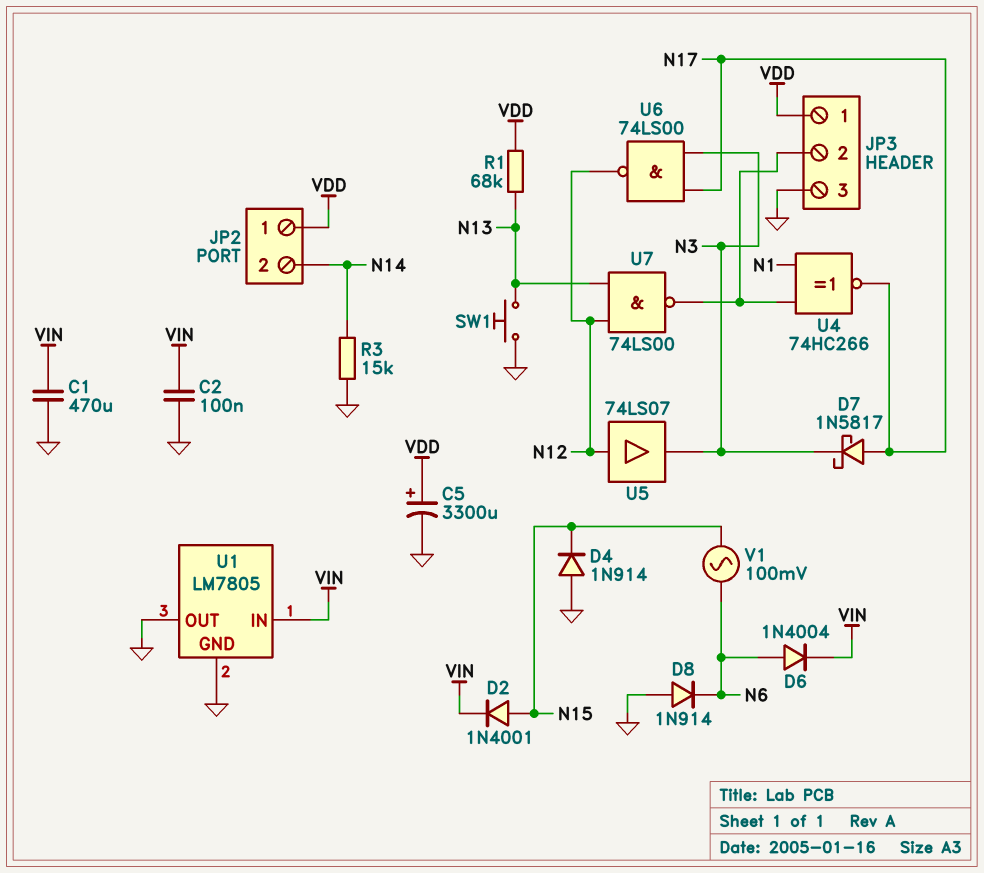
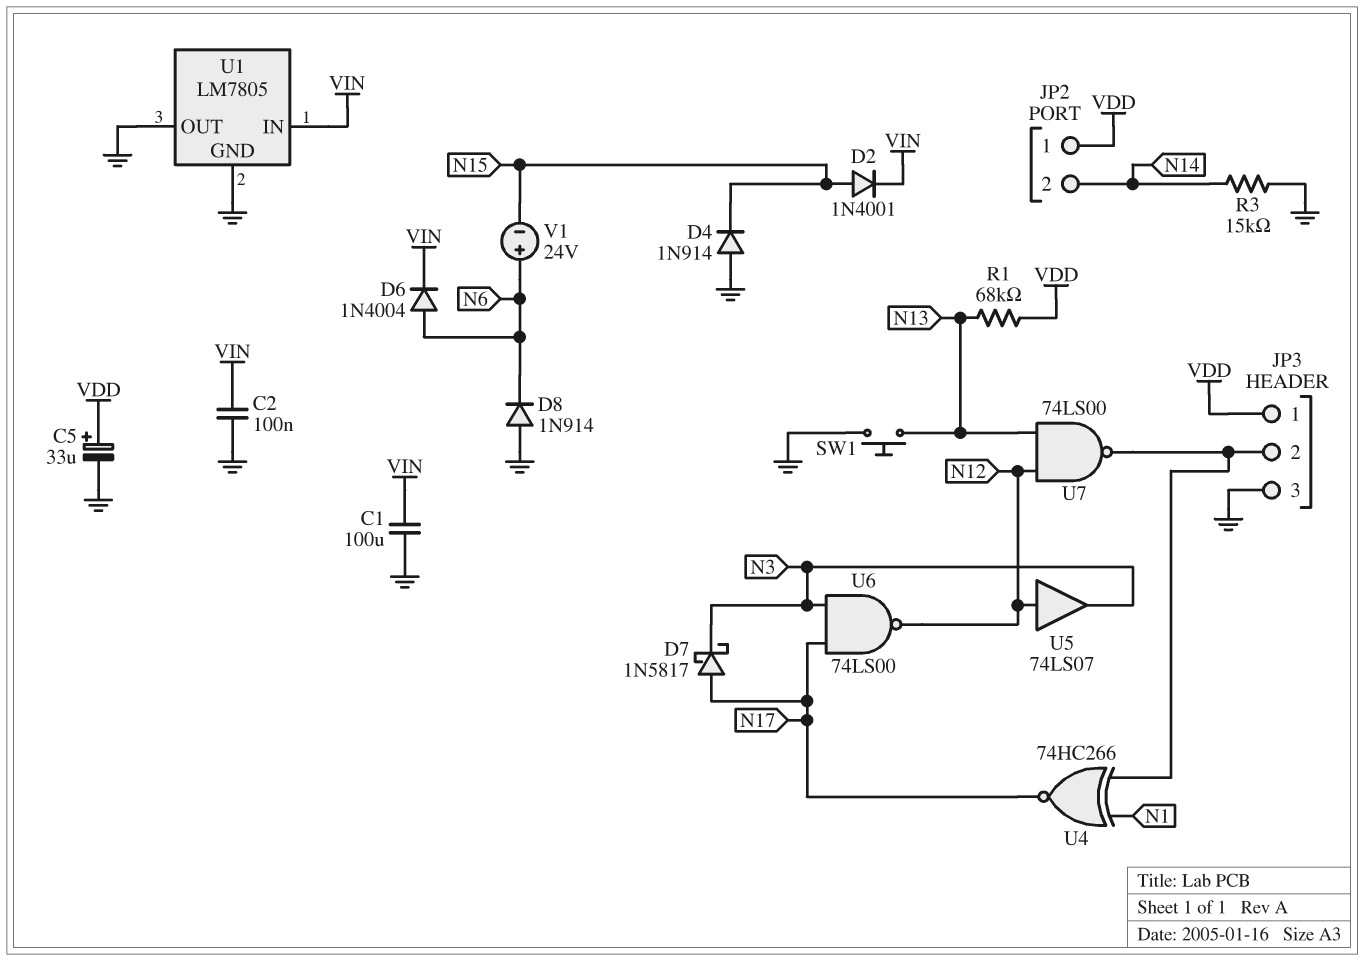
C1: 470uF (GND, VIN) -> 100uF (GND, VIN)
C5: 3300uF (plus VDD, minus GND) -> 33uF (plus VDD, minus GND)
V1: AC 100mV (N6, N15) -> 24V (plus N6, minus N15)

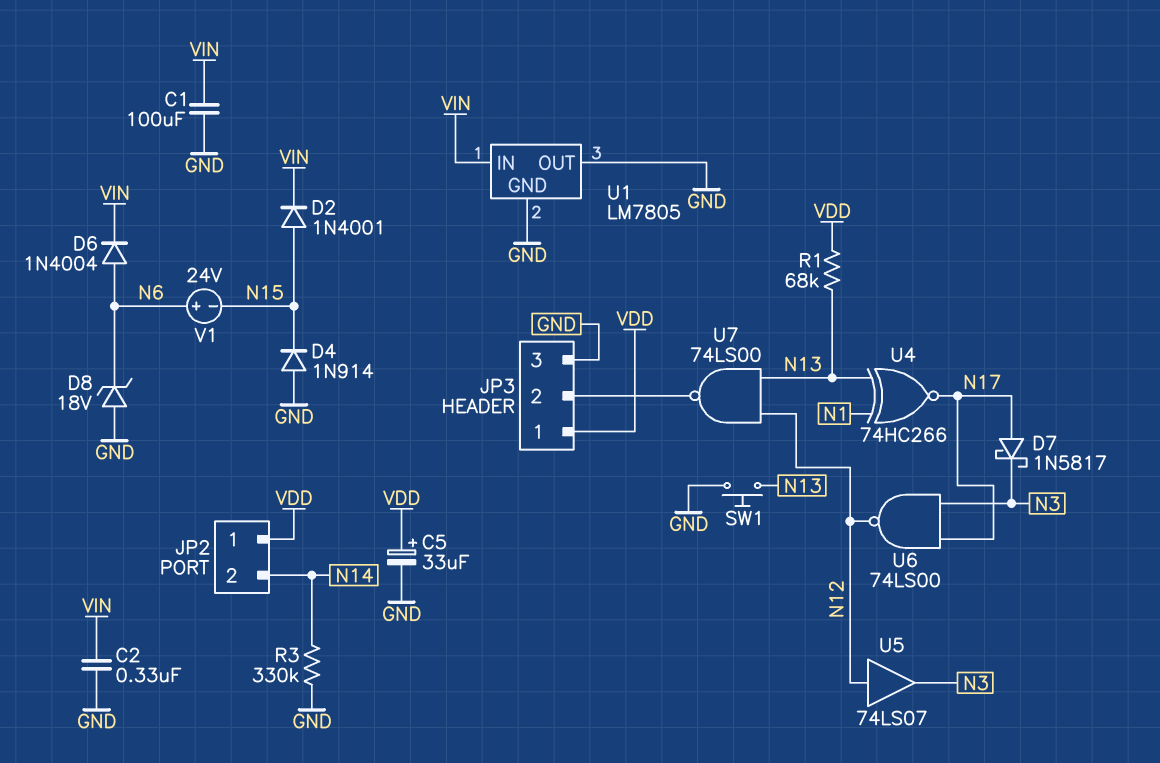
C2: 100nF (GND, VIN) -> 330nF (GND, VIN)
D8: diode 1N914 (A GND, K N6) -> zener 18V (A GND, K N6)
R3: 15k (GND, N14) -> 330k (GND, N14)
U4: XNOR 74HC266 (in JP3/2, in N1, out N17) -> XNOR 74HC266 (in N1, in N13, out N17)

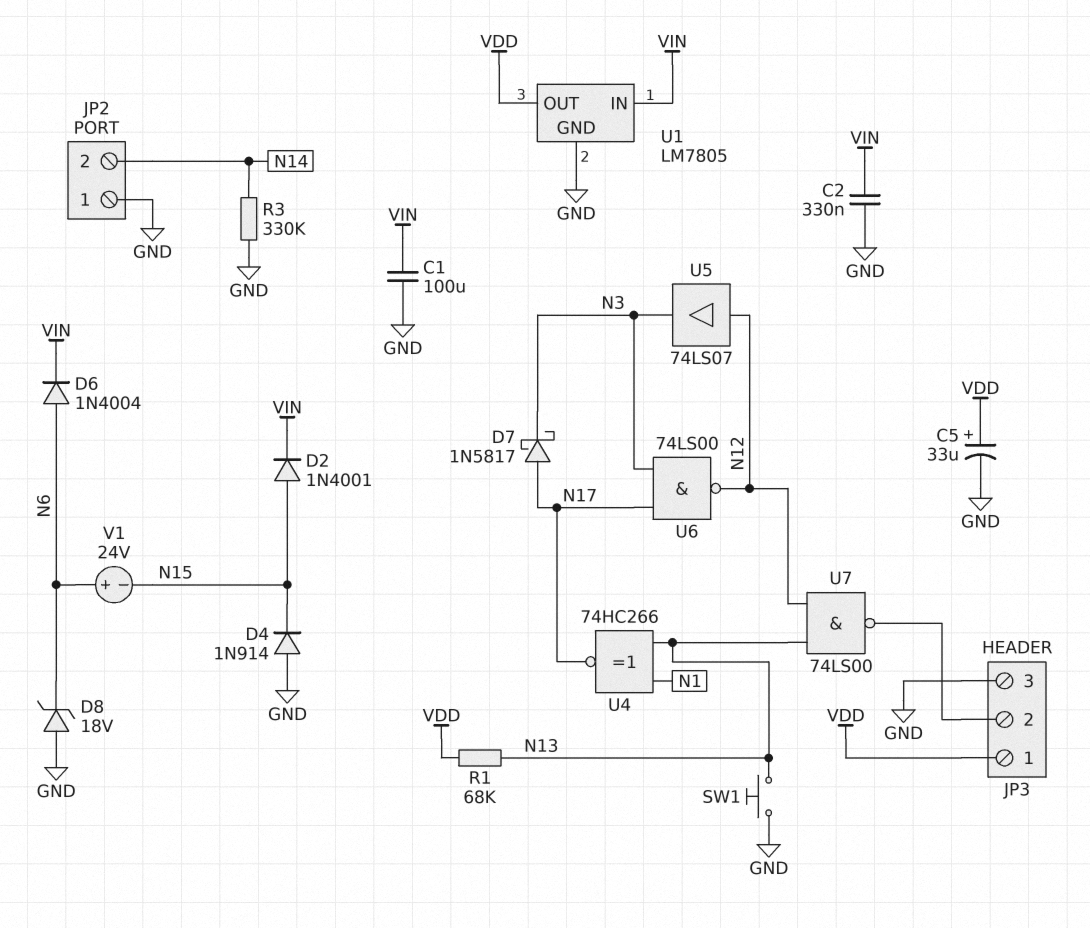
JP2 pin 1: VDD -> GND
U1 pin OUT: GND -> VDD

